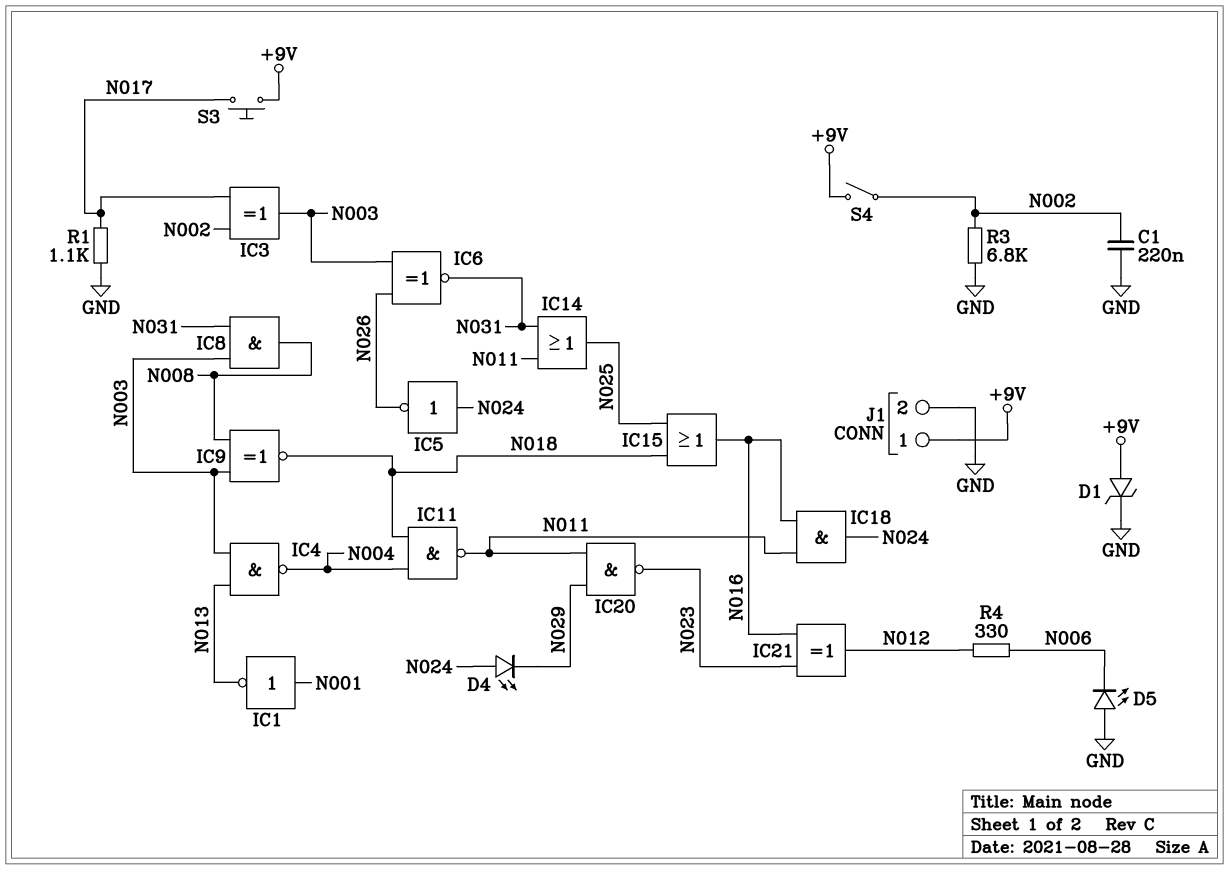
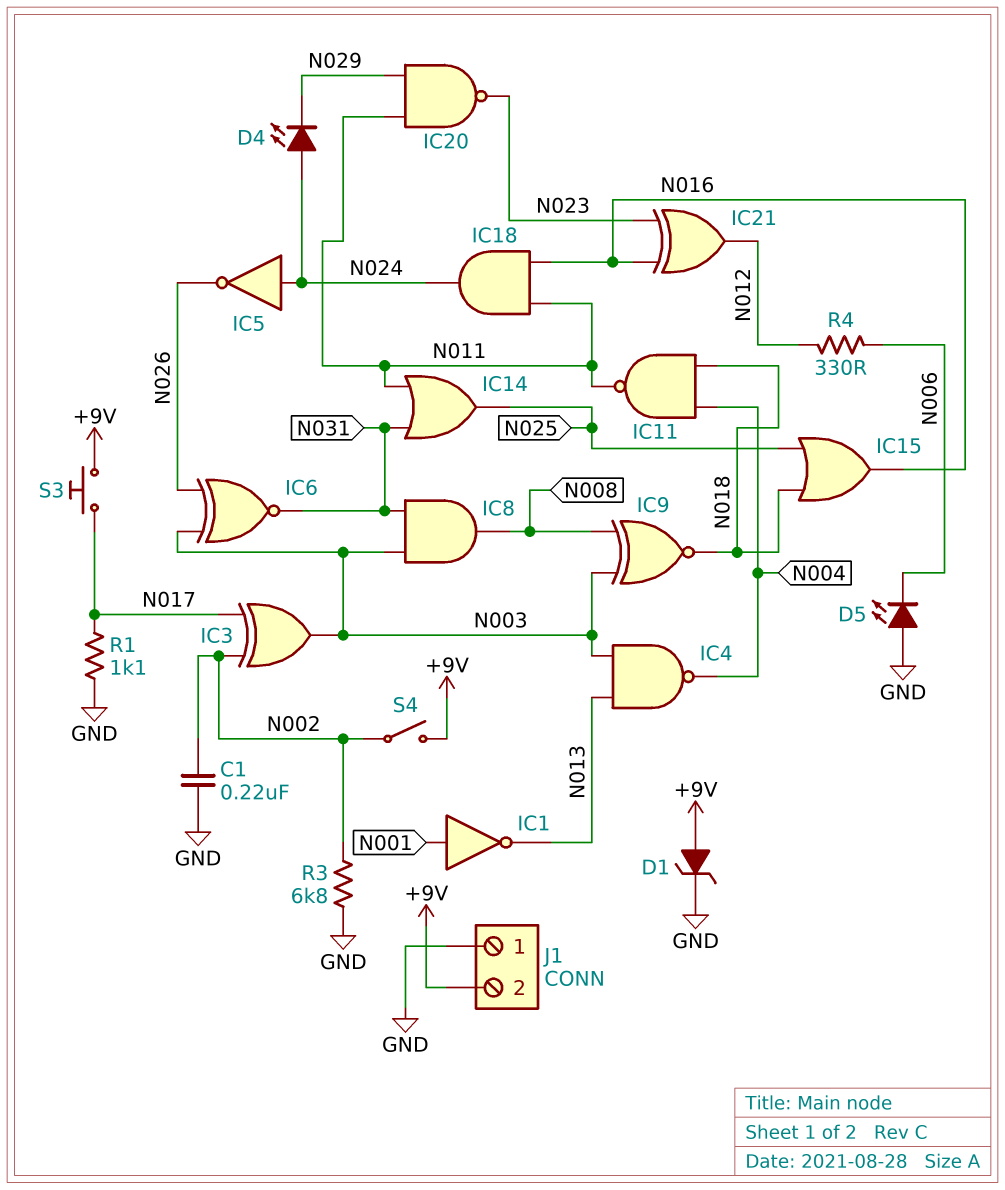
J1 pin 1: +9V -> GND
J1 pin 2: GND -> +9V

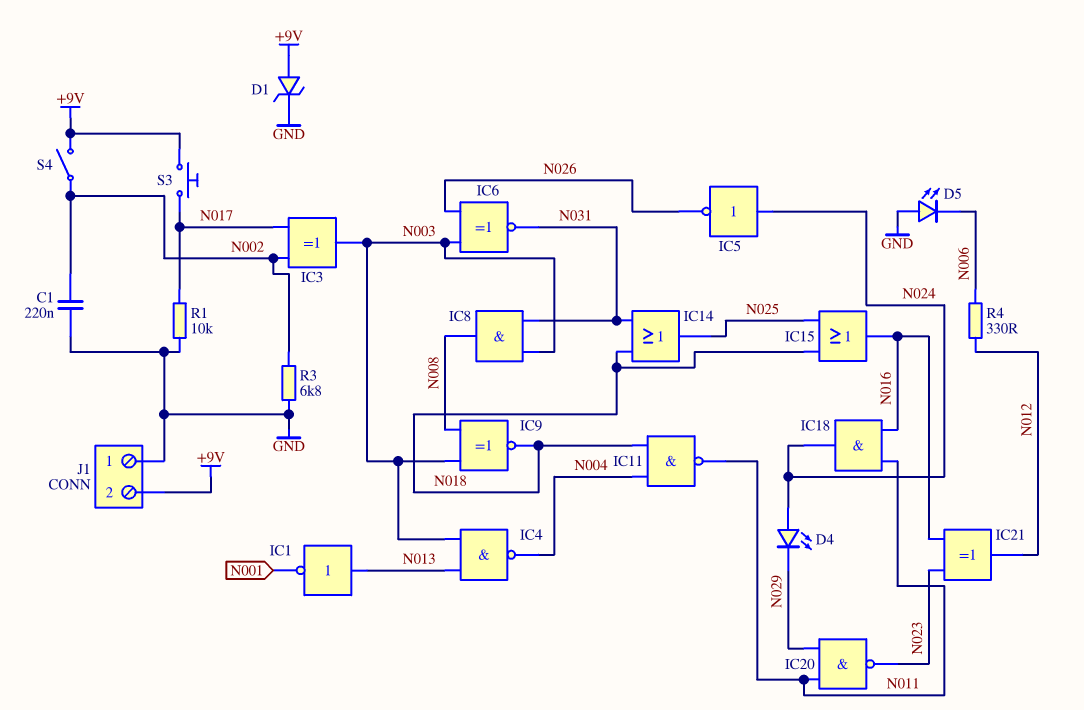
IC1: NOT (in N001, out N013) -> NOT (in N013, out N001)
IC14: OR (in N011, in N031, out N025) -> OR (in N018, in N031, out N025)
R1: 1.1k (GND, N017) -> 10k (GND, N017)

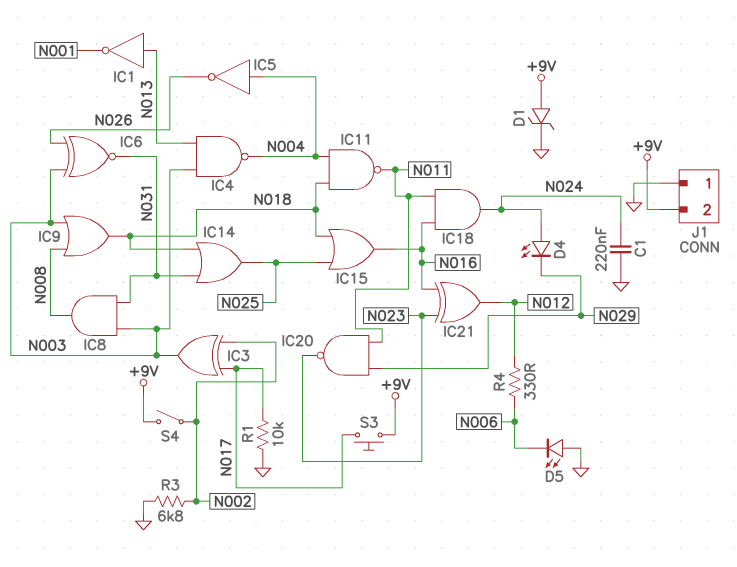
C1: 220nF (GND, N002) -> 220nF (GND, N024)
IC5: NOT (in N024, out N026) -> NOT (in N004, out N026)
IC9: XNOR (in N003, in N008, out N018) -> OR (in N003, in N008, out N018)

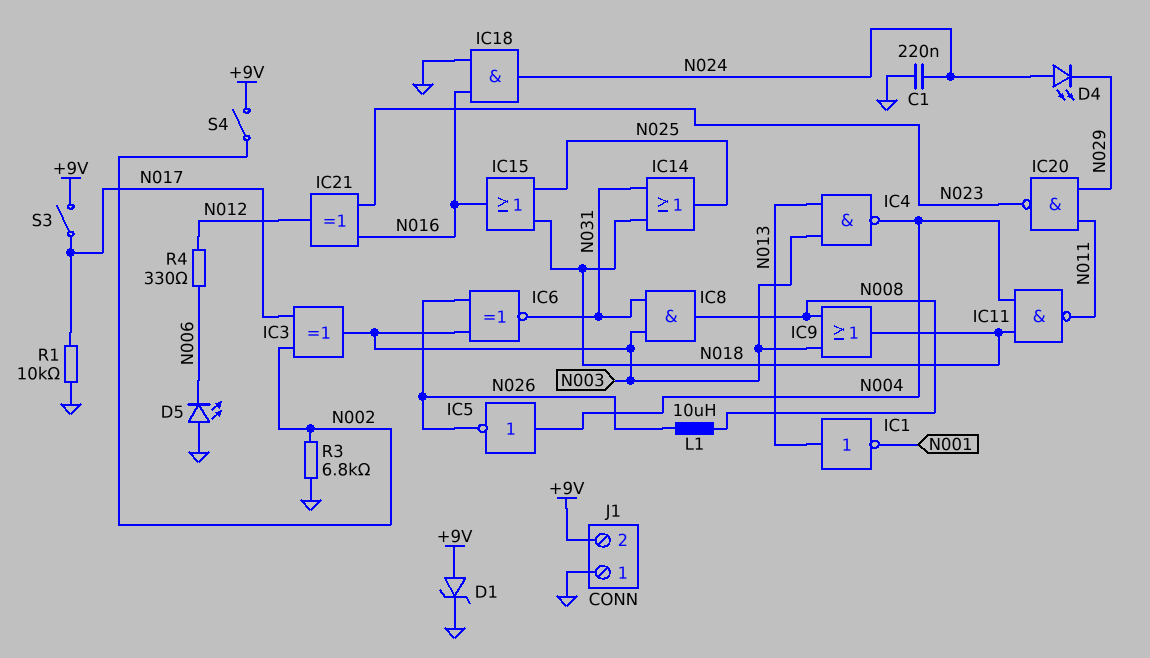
IC18: AND (in N011, in N016, out N024) -> AND (in GND, in N016, out N024)
L1: none -> 10uH (N008, N026)
S3: button (+9V, N017) -> switch (+9V, N017)

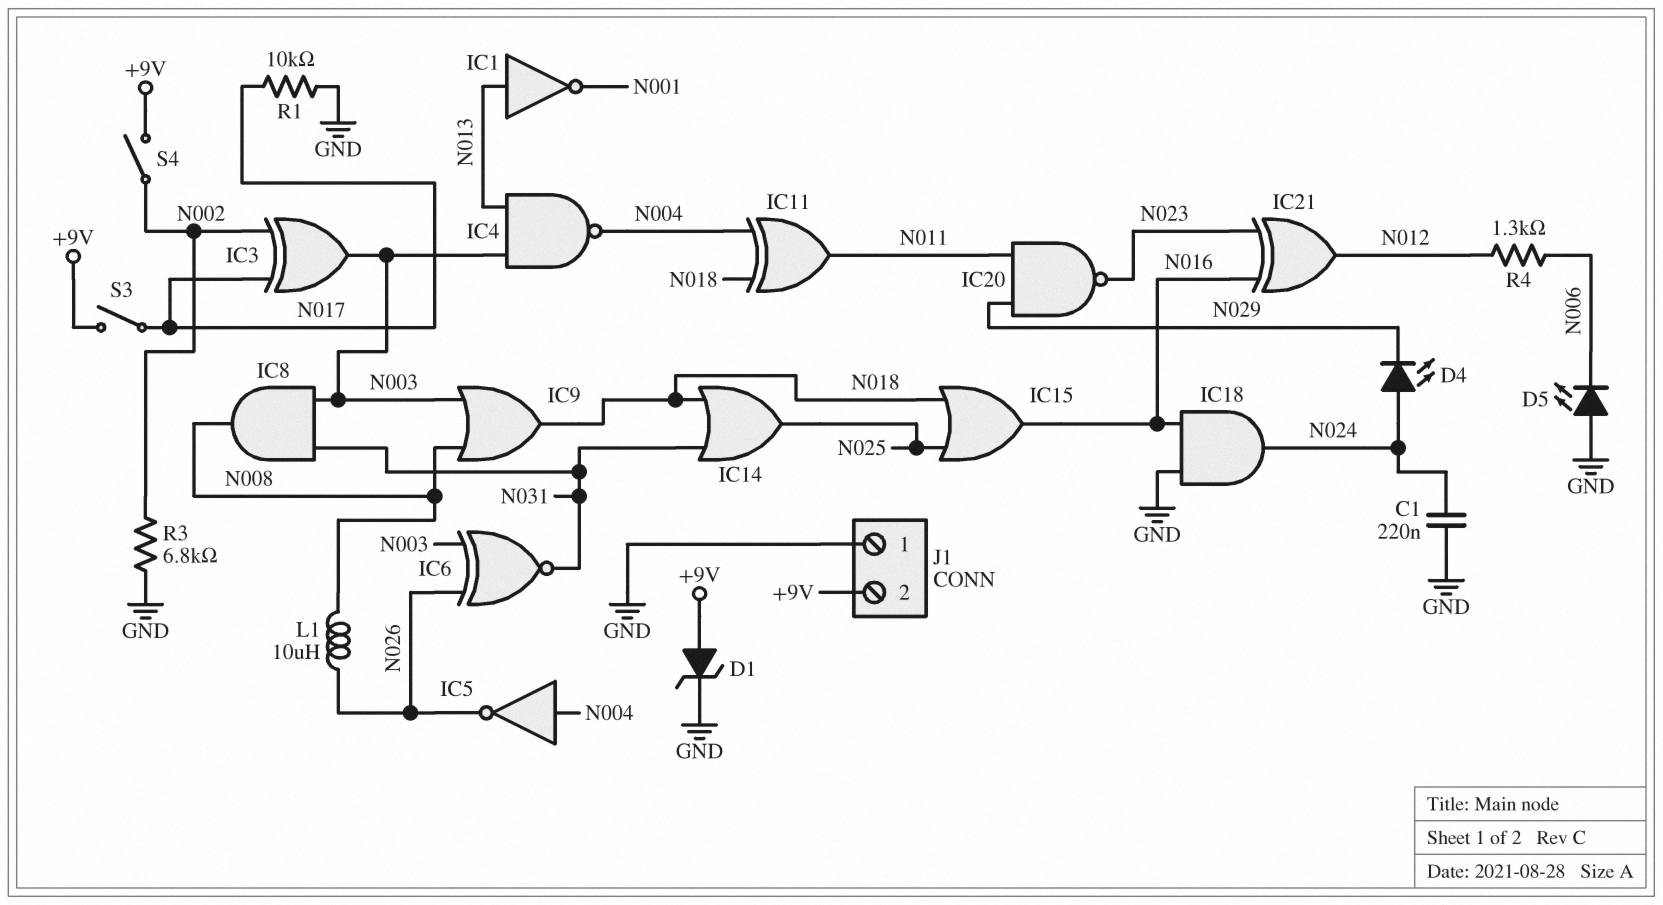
IC11: NAND (in N004, in N018, out N011) -> XOR (in N004, in N018, out N011)
R4: 330 (N006, N012) -> 1.3k (N006, N012)

